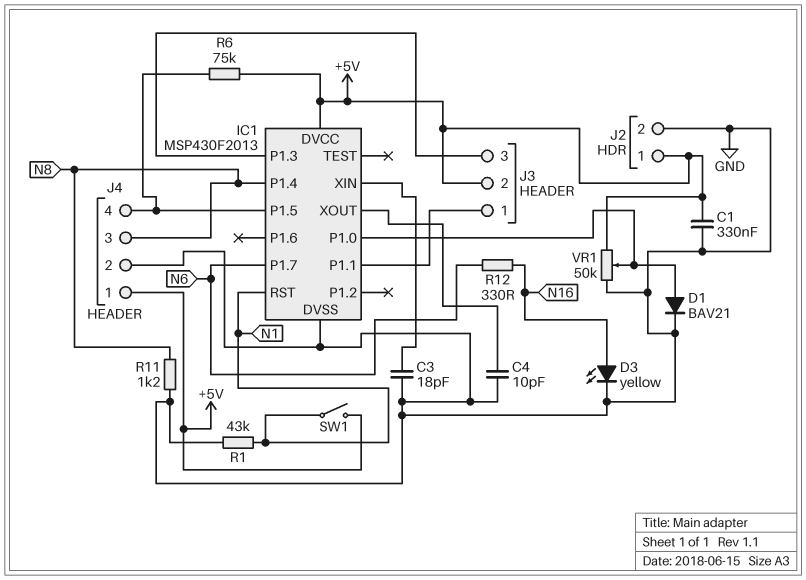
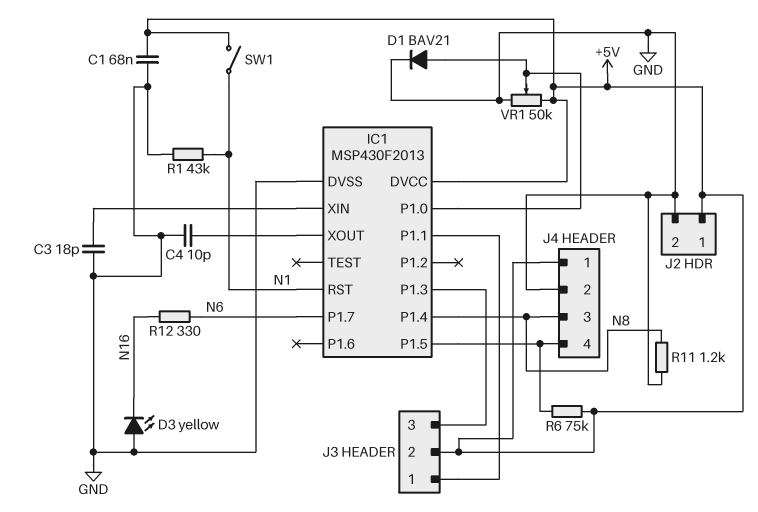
C1: 330nF (+5V, GND) -> 68nF (+5V, GND)
D3: LED yellow (A N16, K GND) -> LED yellow (A GND, K N16)

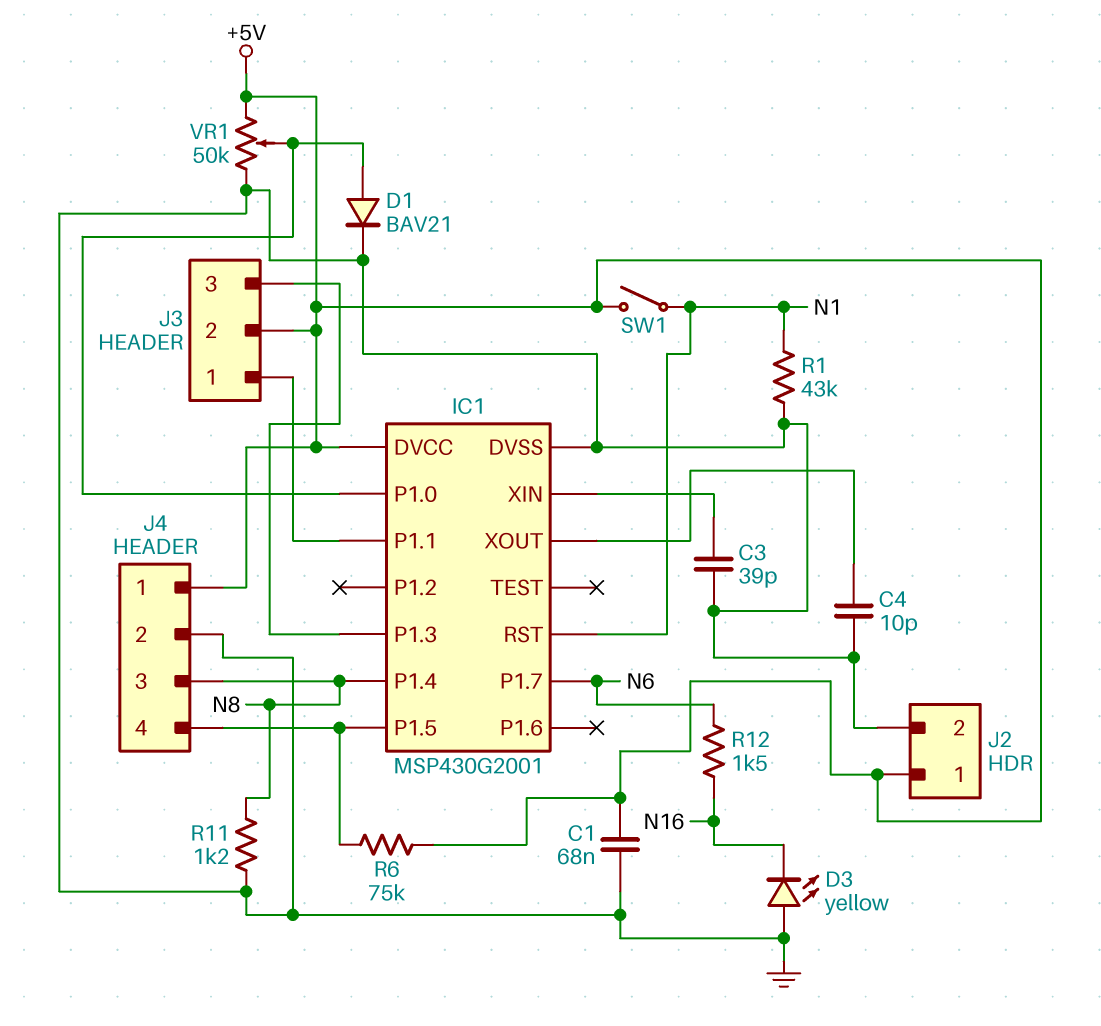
C3: 18pF (GND, IC1/XIN) -> 39pF (GND, IC1/XIN)
IC1: MSP430F2013 -> MSP430G2001
R12: 330 (N6, N16) -> 1.5k (N6, N16)

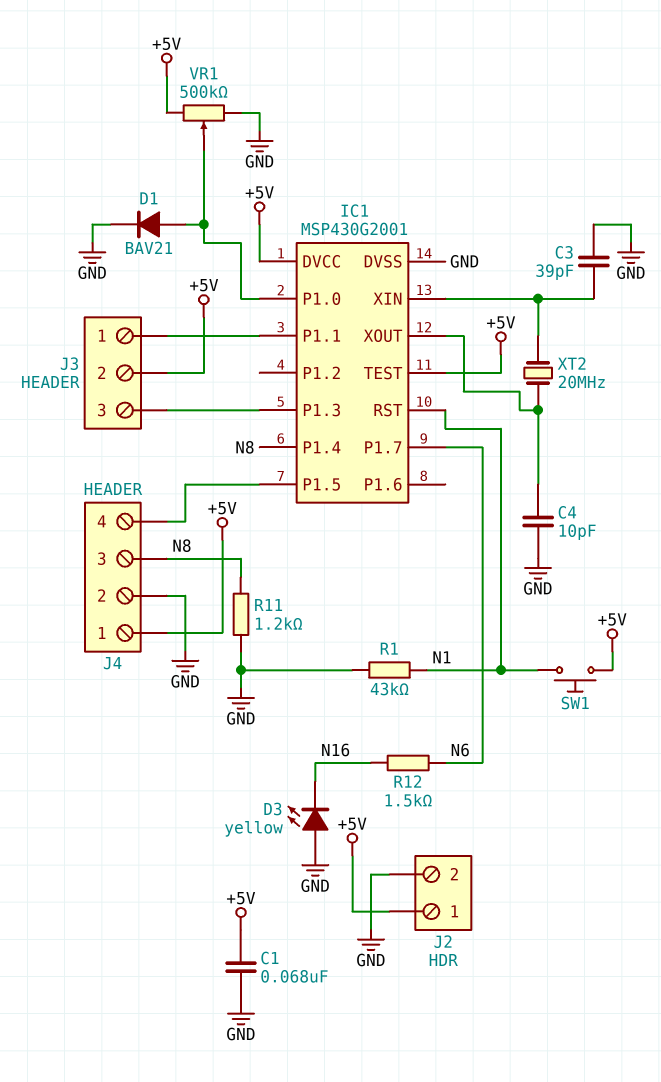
IC1 pin TEST: none -> +5V
R6: 75k (+5V, IC1/P1.5) -> none
SW1: switch (+5V, N1) -> button (+5V, N1)
VR1: 50k (+5V, GND, wiper IC1/P1.0) -> 500k (+5V, GND, wiper IC1/P1.0)
XT2: none -> 20MHz (IC1/XIN, IC1/XOUT)

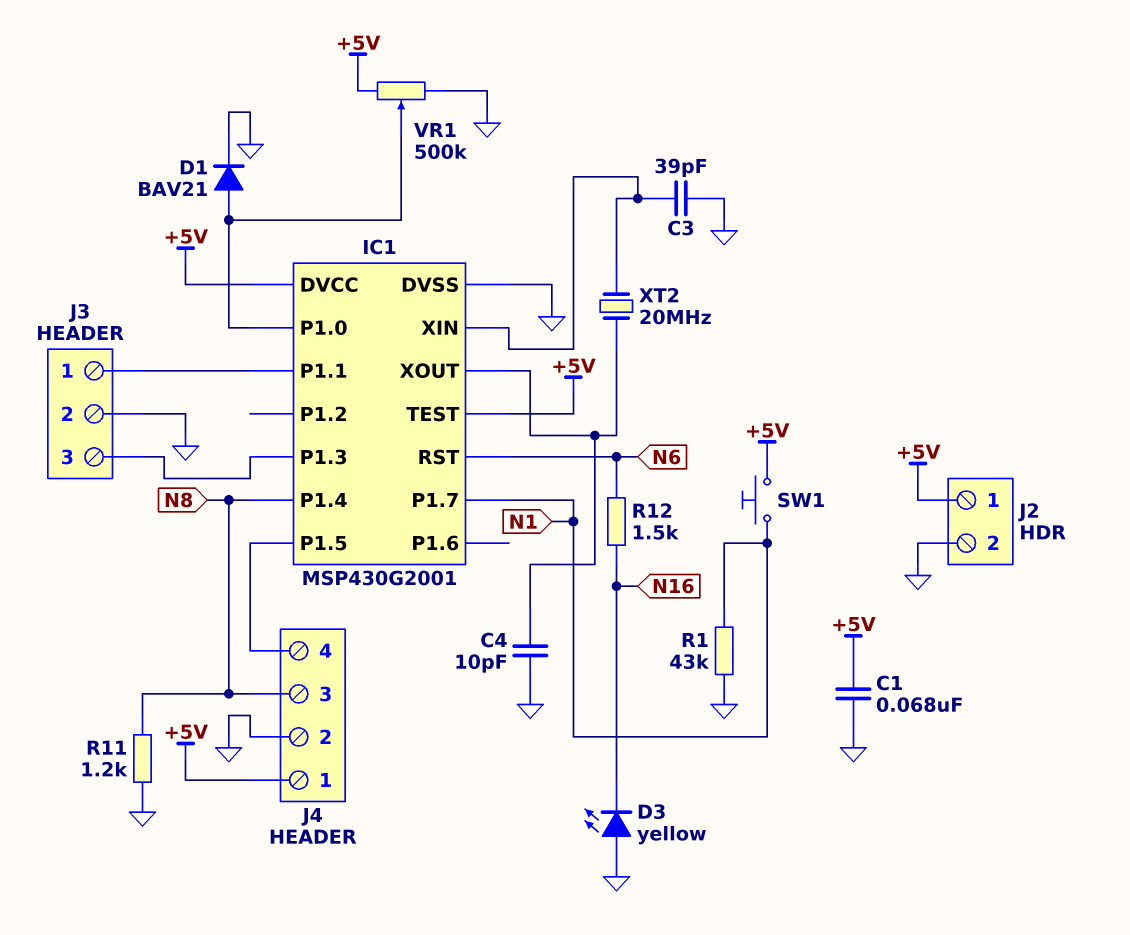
IC1 pin P1.7: N6 -> N1
IC1 pin RST: N1 -> N6
J3 pin 2: +5V -> GND

